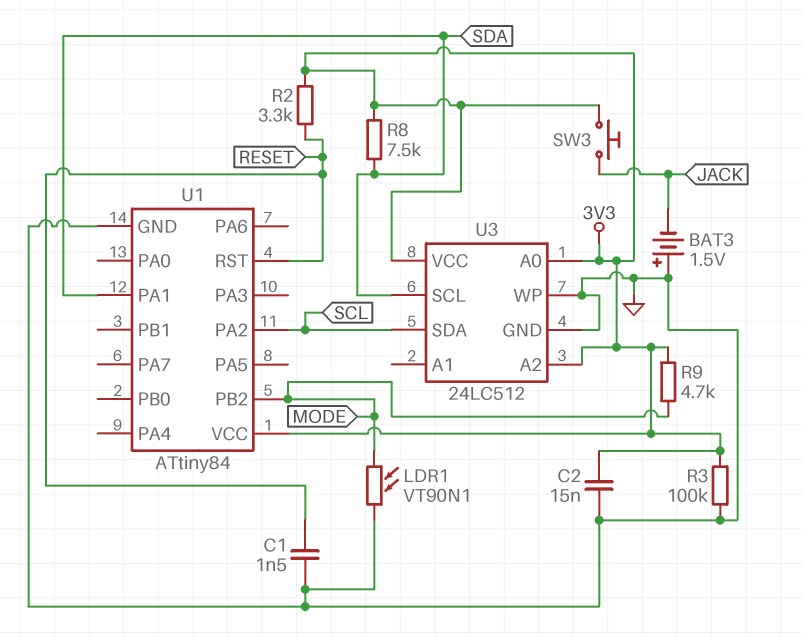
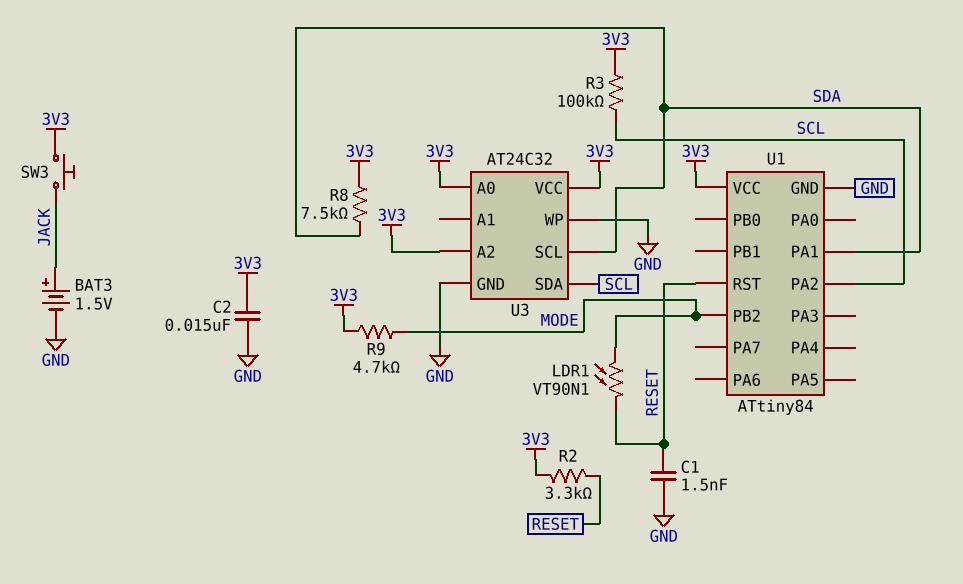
BAT3: 1.5V (plus GND, minus JACK) -> 1.5V (plus JACK, minus GND)
LDR1: VT90N1 (GND, MODE) -> VT90N1 (MODE, RESET)
R3: 100k (3V3, GND) -> 100k (3V3, SCL)
U3: 24LC512 -> AT24C32

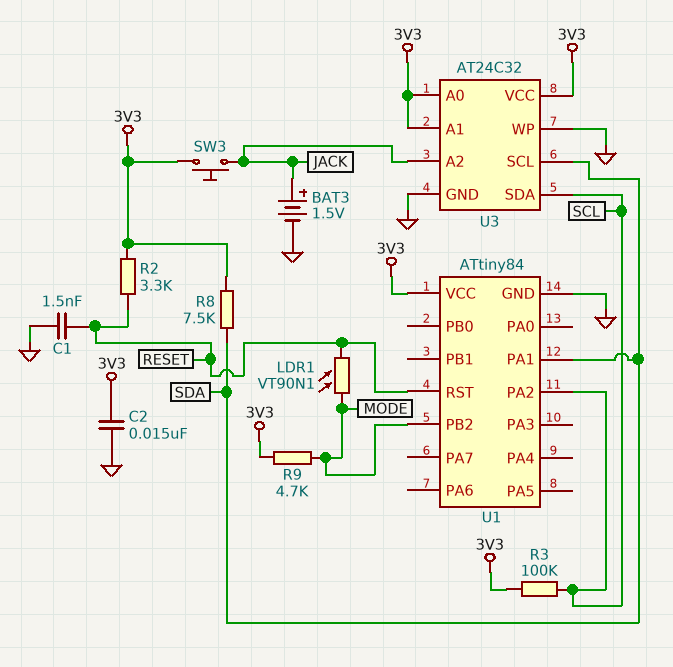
U3 pin A1: none -> 3V3
U3 pin A2: 3V3 -> JACK

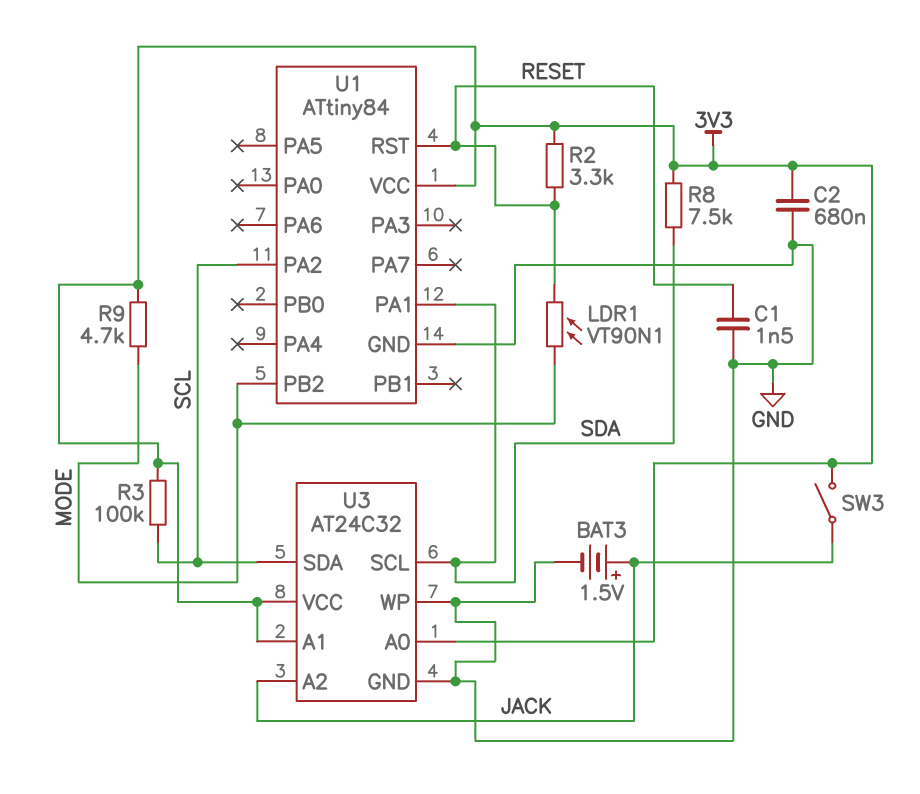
C2: 15nF (3V3, GND) -> 680nF (3V3, GND)
SW3: button (3V3, JACK) -> switch (3V3, JACK)

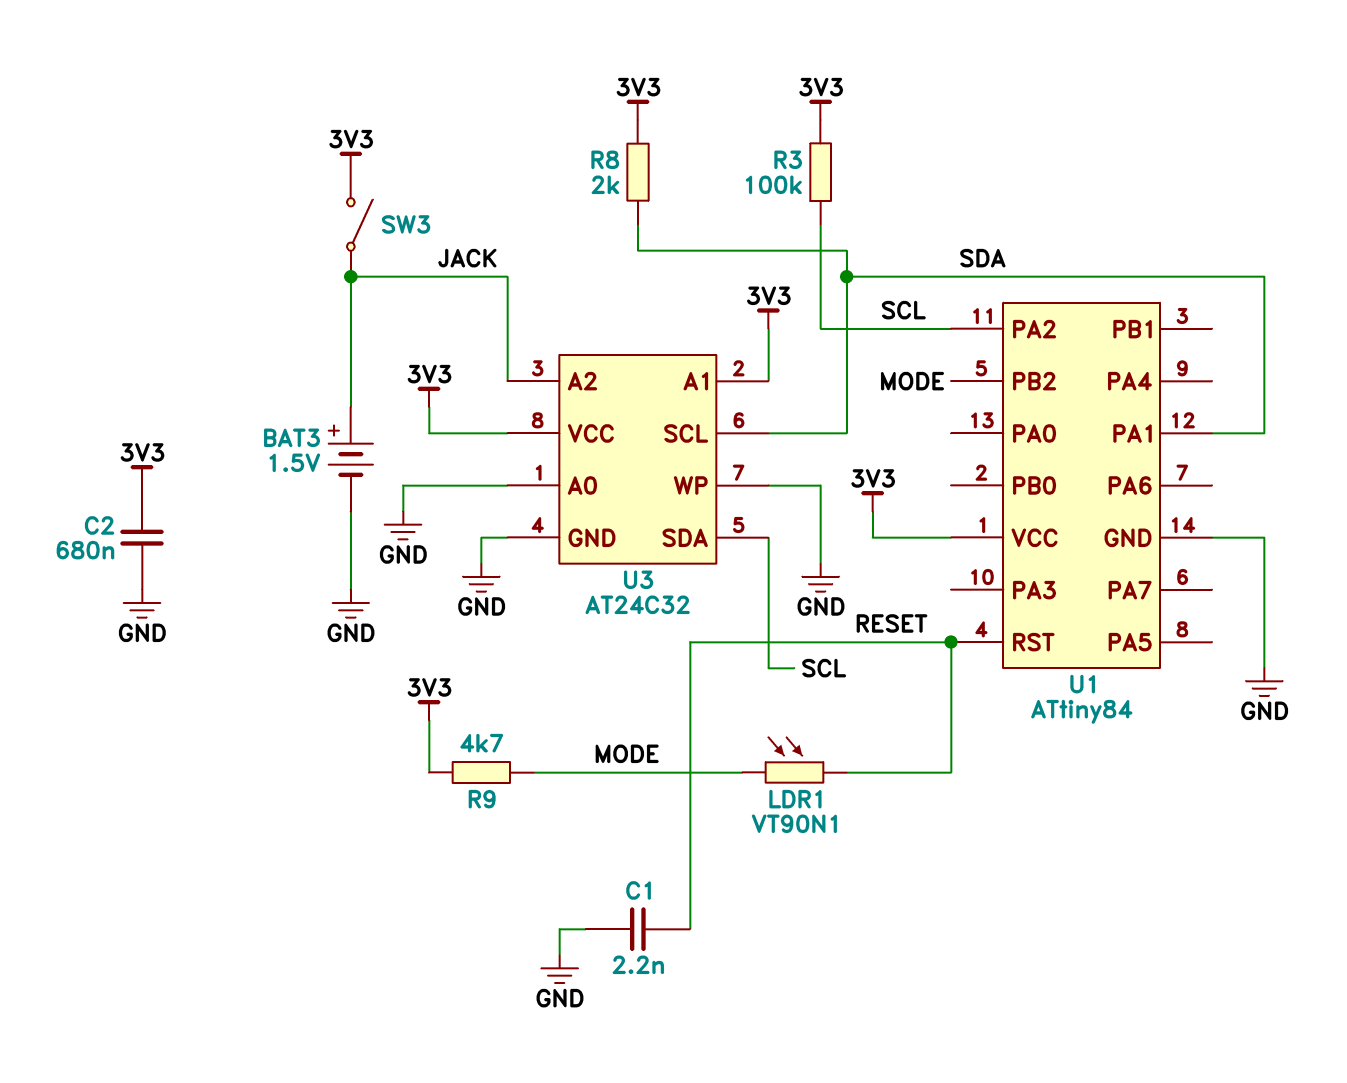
C1: 1.5nF (GND, RESET) -> 2.2nF (GND, RESET)
R2: 3.3k (3V3, RESET) -> none
R8: 7.5k (3V3, SDA) -> 2k (3V3, SDA)
U3 pin A0: 3V3 -> GND

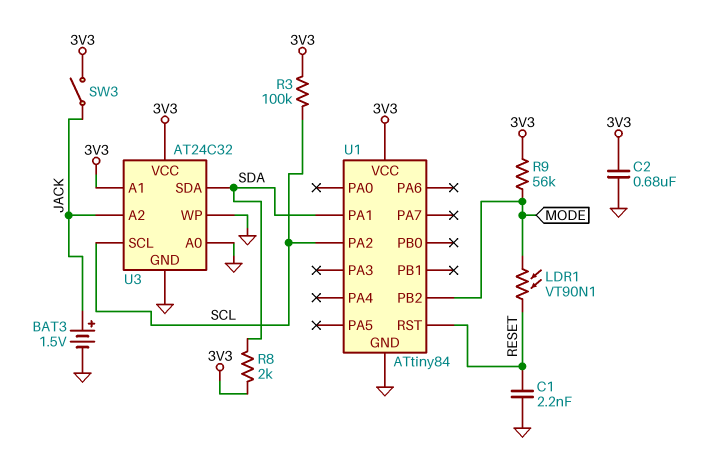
R9: 4.7k (3V3, MODE) -> 56k (3V3, MODE)
U3 pin SCL: SDA -> SCL
U3 pin SDA: SCL -> SDA

